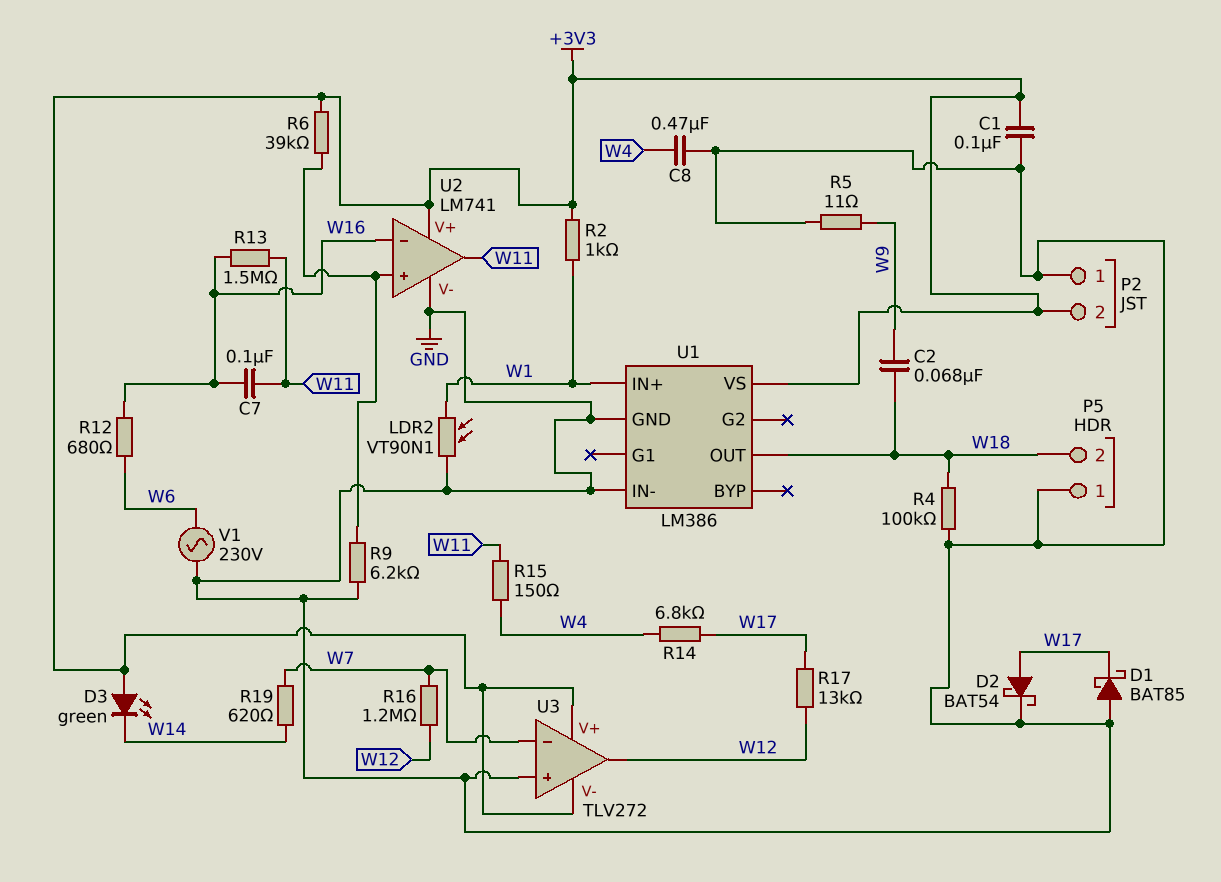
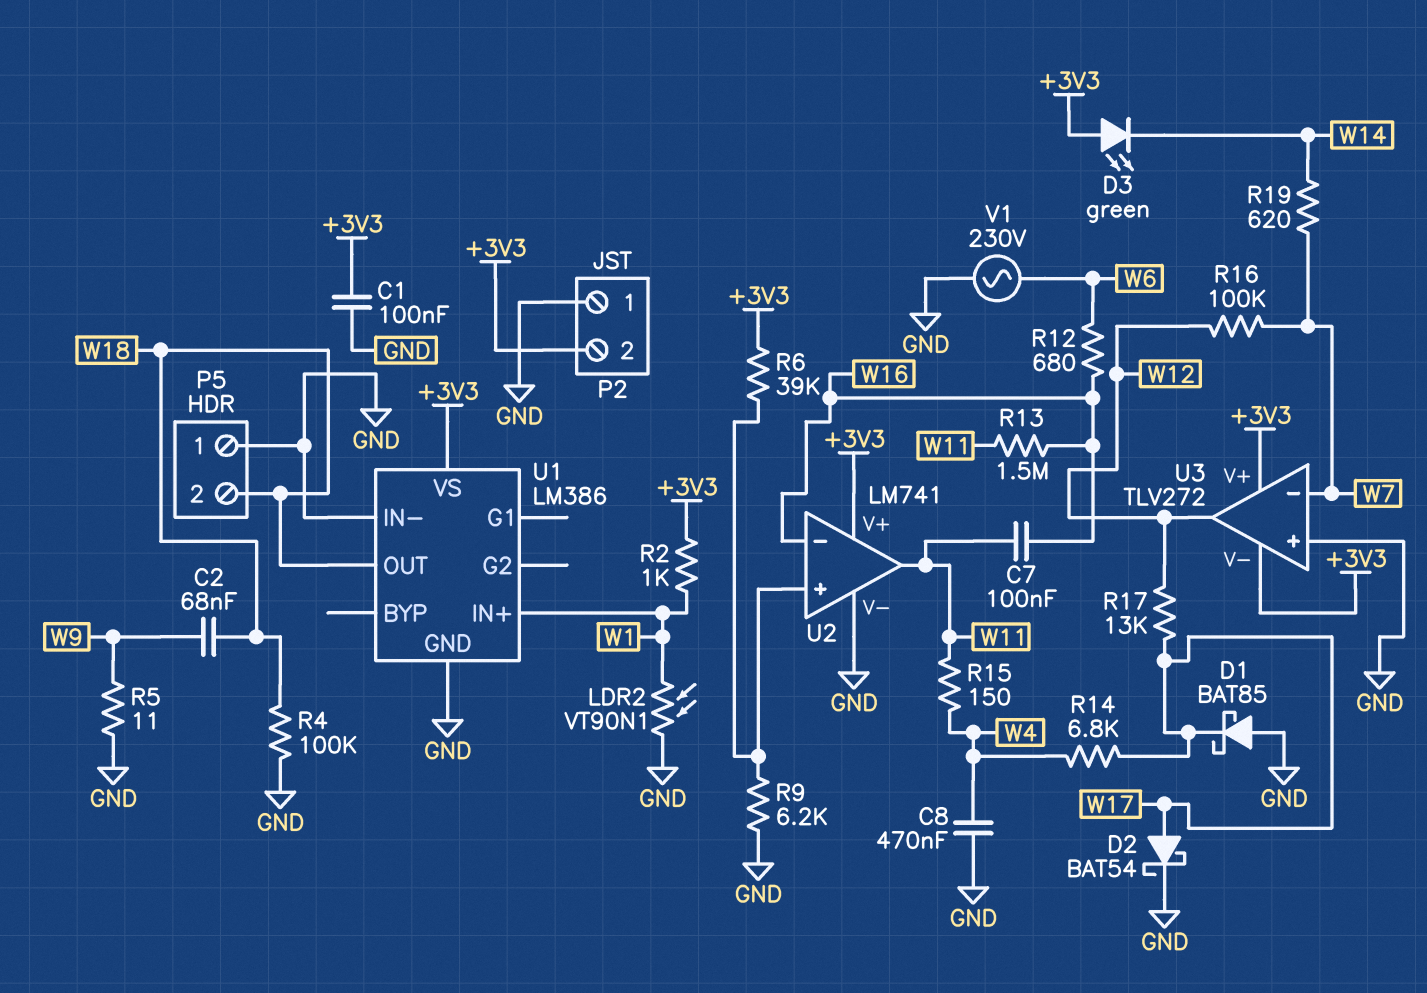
R16: 1.2M (W7, W12) -> 100k (W7, W12)

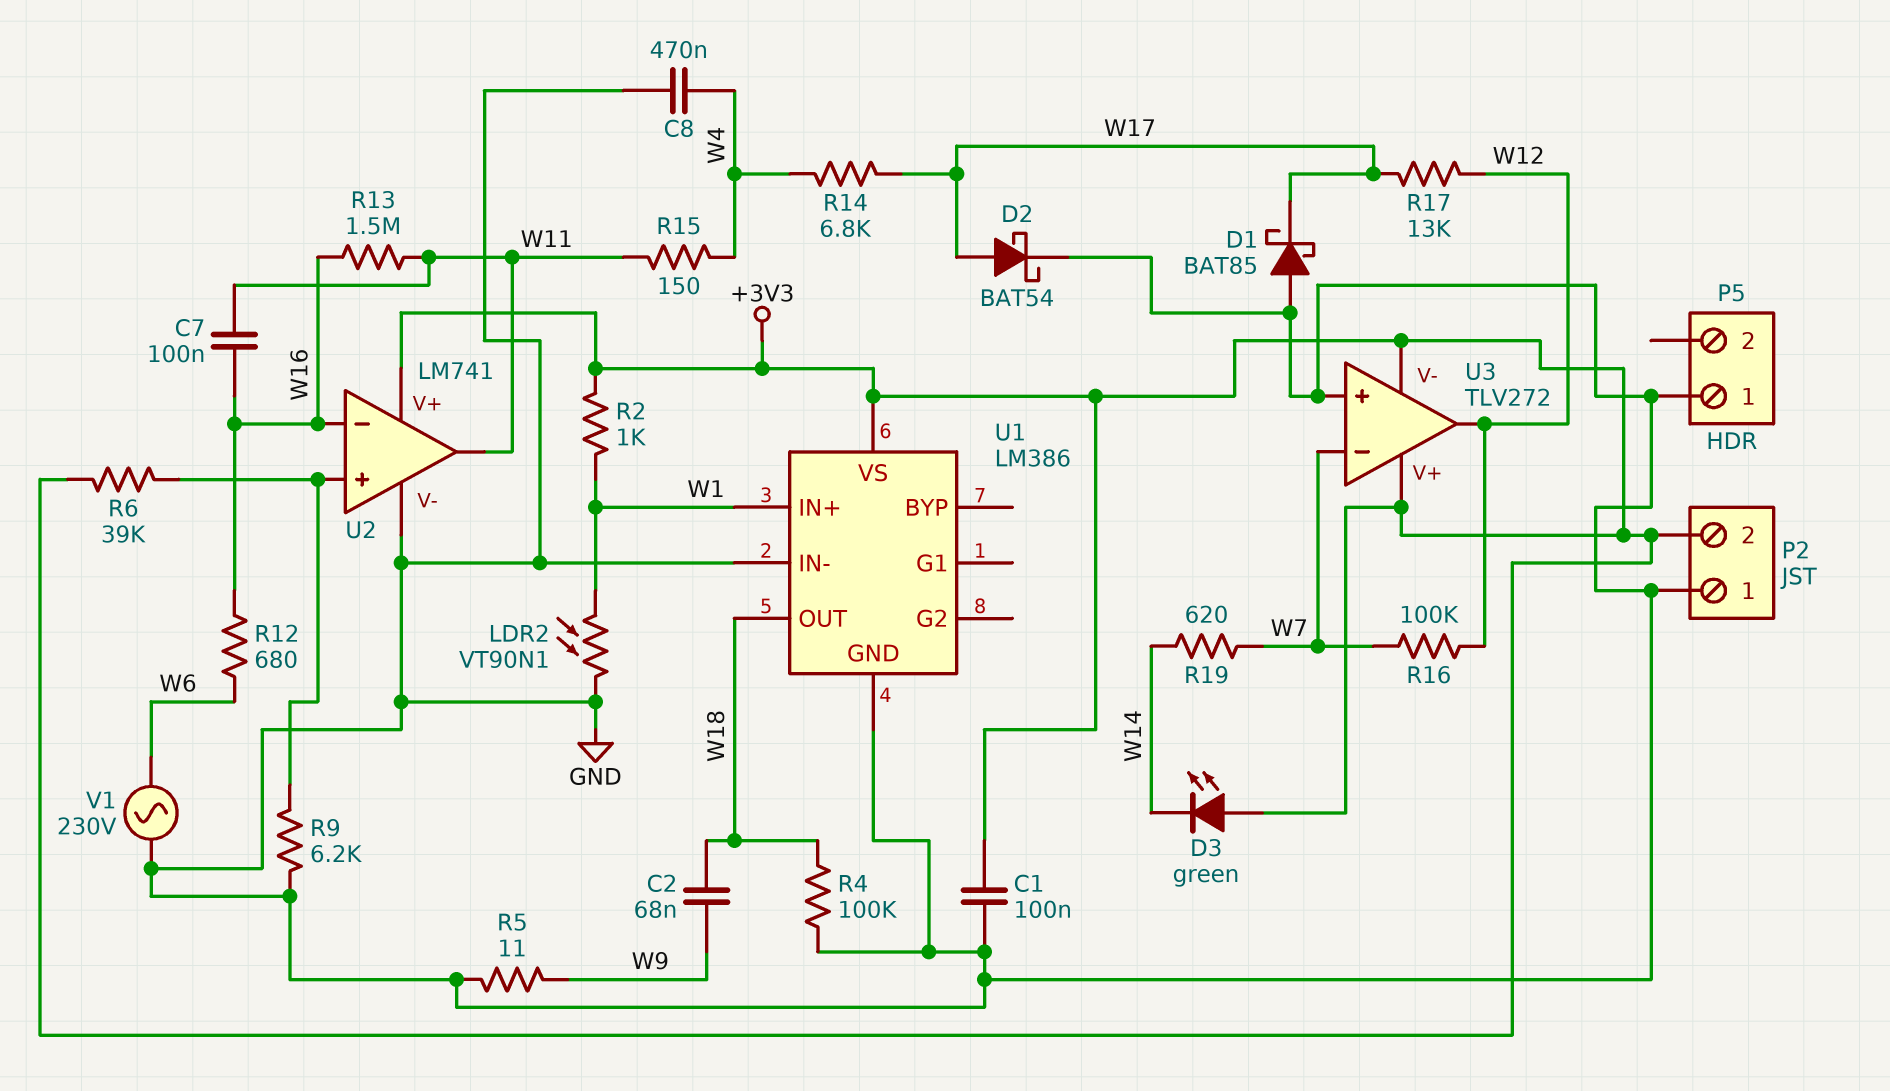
P5 pin 2: W18 -> none

